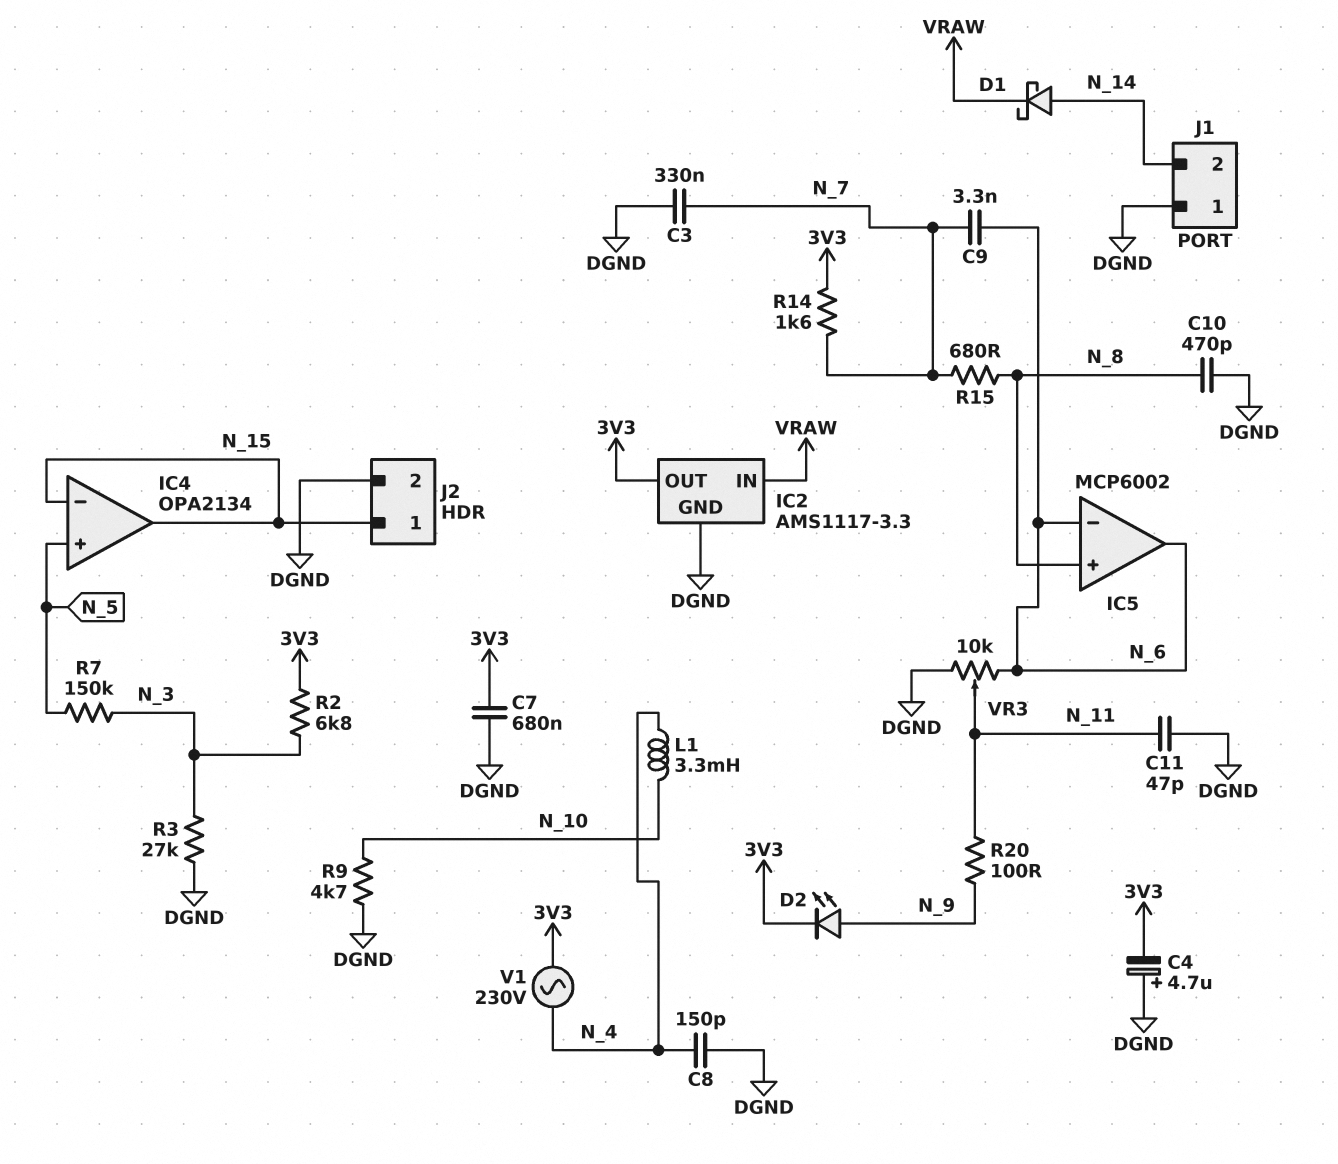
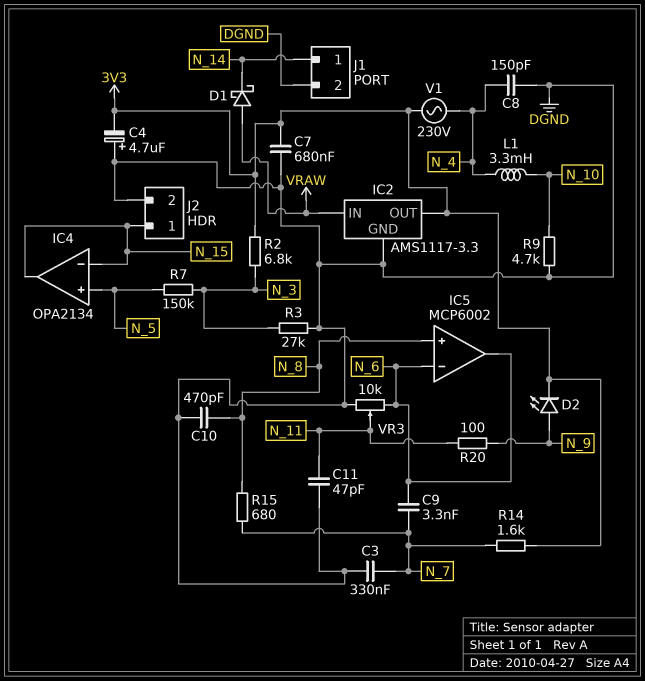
D1: schottky (A N_14, K VRAW) -> schottky (A VRAW, K N_14)
J1 pin 1: DGND -> N_14
J1 pin 2: N_14 -> DGND

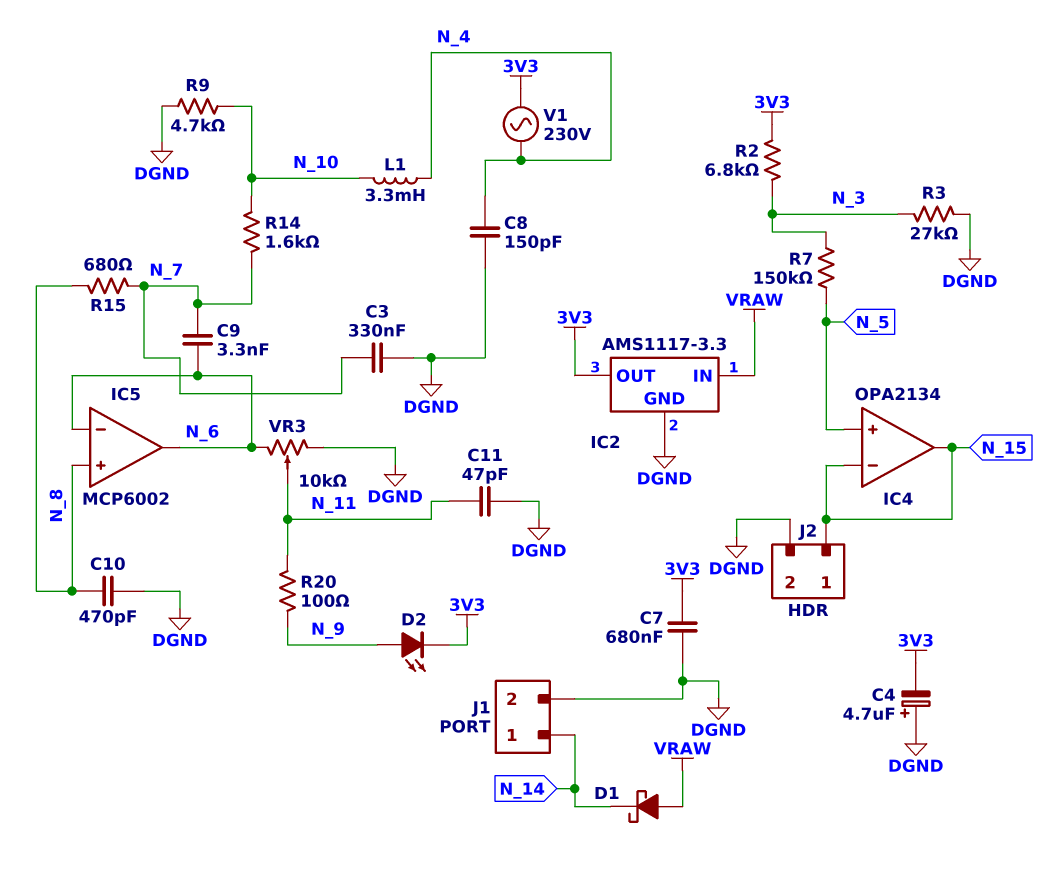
R14: 1.6k (3V3, N_7) -> 1.6k (N_7, N_10)

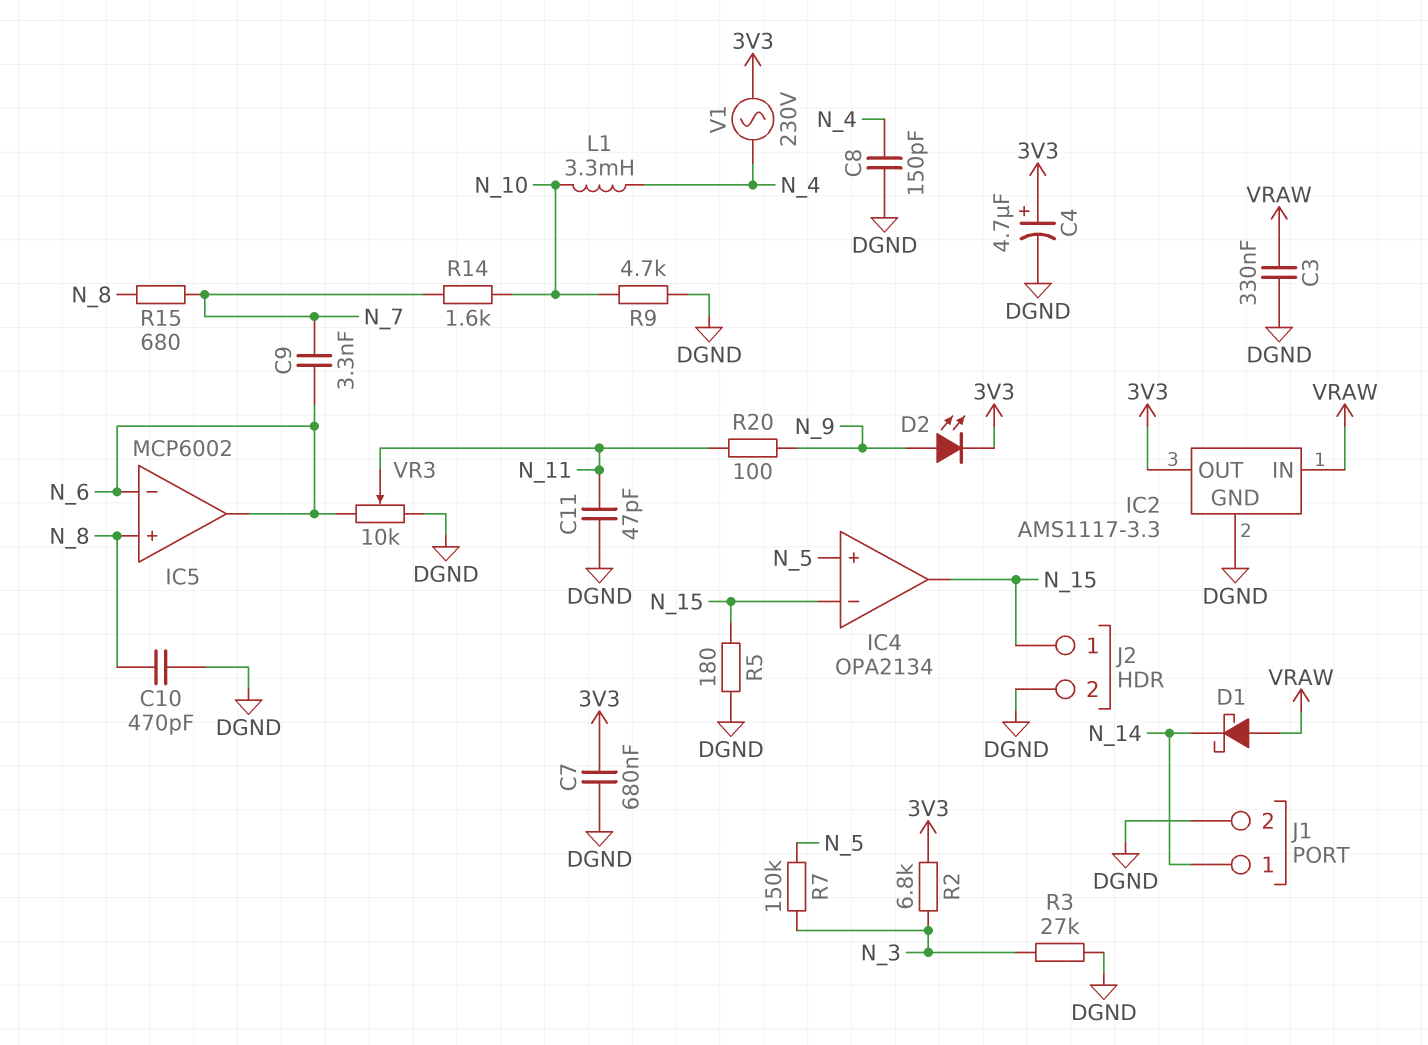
C3: 330nF (DGND, N_7) -> 330nF (DGND, VRAW)
C4: 4.7uF (plus DGND, minus 3V3) -> 4.7uF (plus 3V3, minus DGND)
R5: none -> 180 (DGND, N_15)

